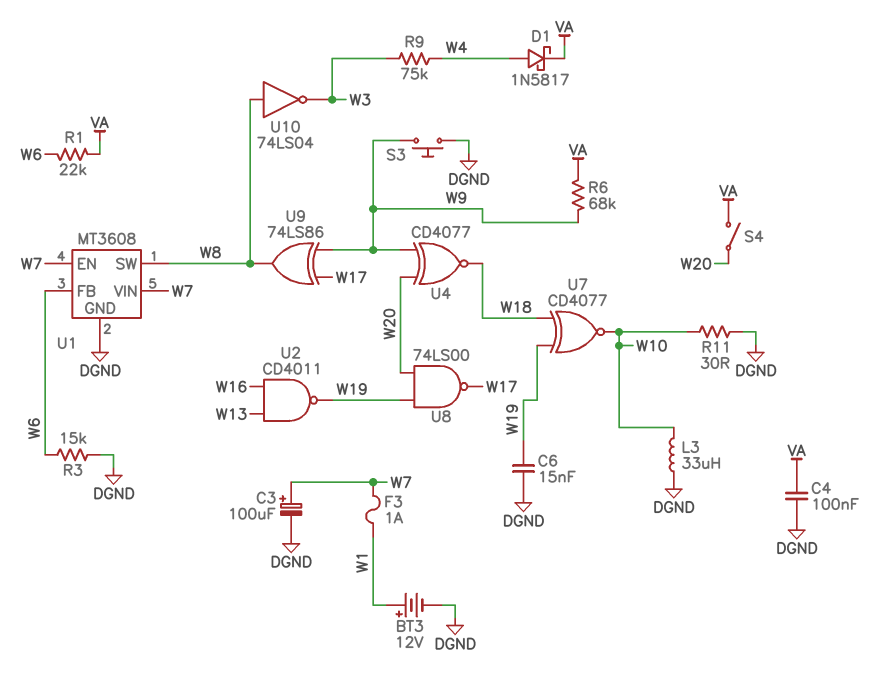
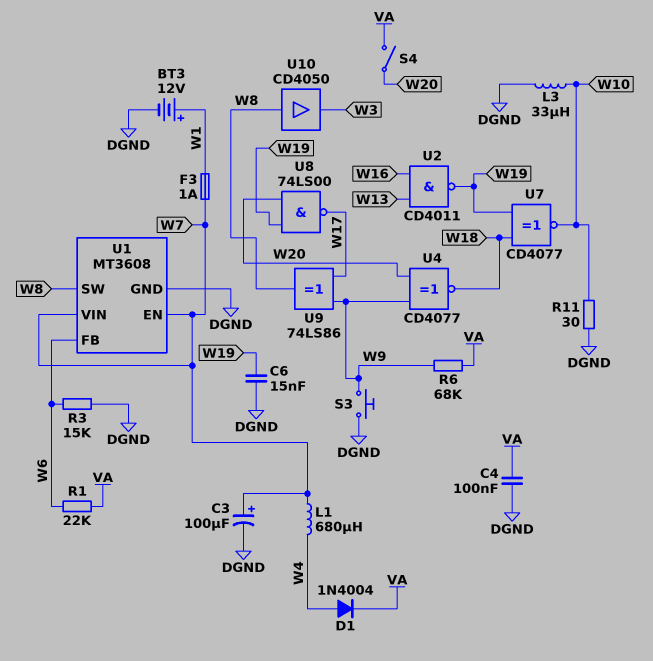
D1: schottky 1N5817 (A W4, K VA) -> diode 1N4004 (A W4, K VA)
L1: none -> 680uH (W4, W7)
R9: 75k (W3, W4) -> none
U10: NOT 74LS04 (in W8, out W3) -> buffer CD4050 (in W8, out W3)

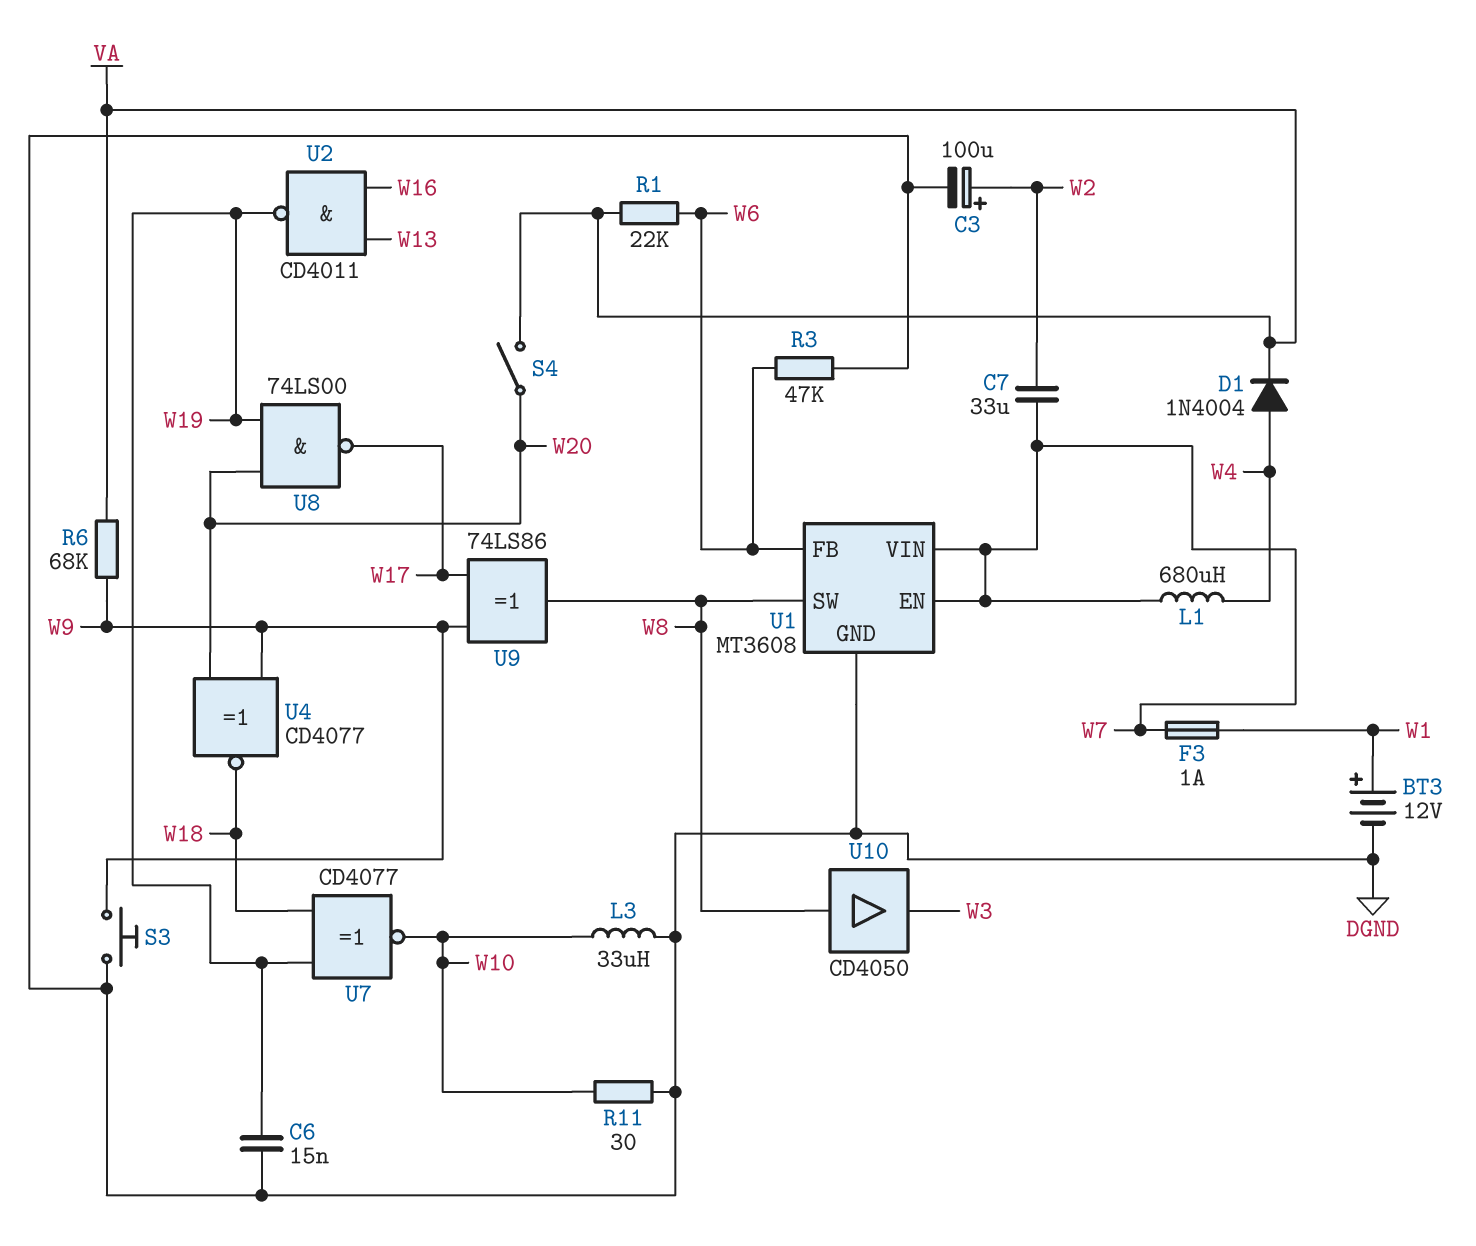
C3: 100uF (plus W7, minus DGND) -> 100uF (plus W2, minus DGND)
C4: 100nF (DGND, VA) -> none
C7: none -> 33uF (W2, W7)
R3: 15k (DGND, W6) -> 47k (DGND, W6)

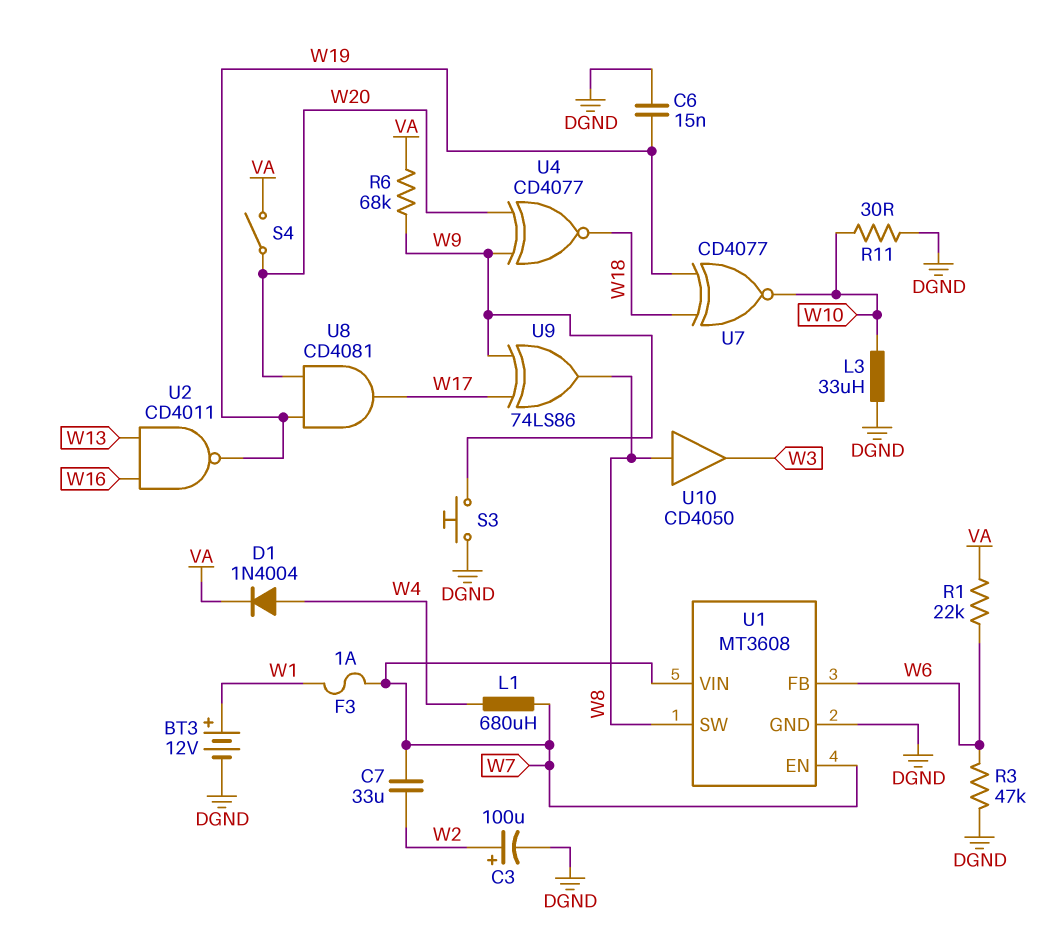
U8: NAND 74LS00 (in W19, in W20, out W17) -> AND CD4081 (in W19, in W20, out W17)

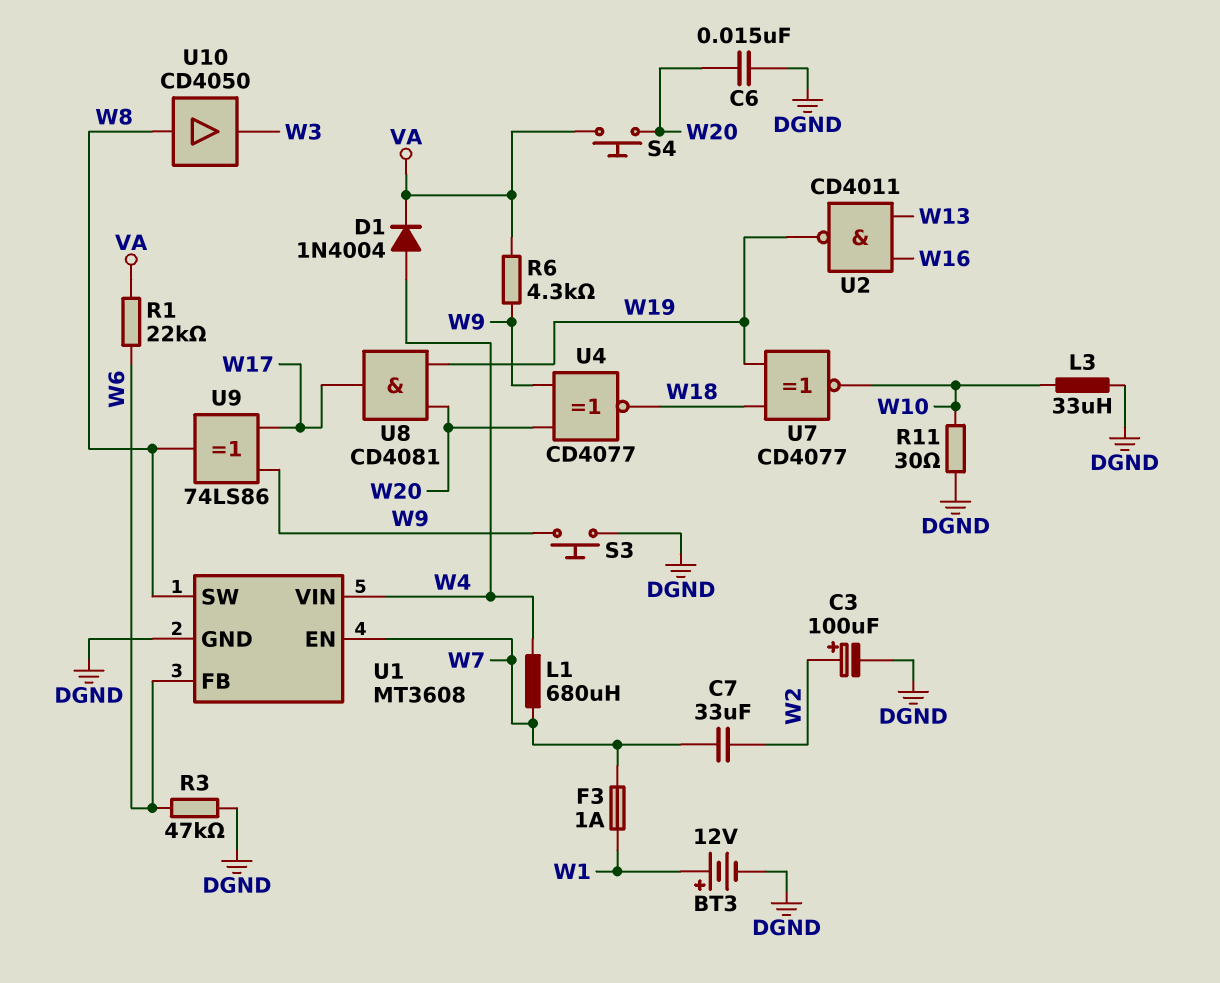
C6: 15nF (DGND, W19) -> 15nF (DGND, W20)
R6: 68k (VA, W9) -> 4.3k (VA, W9)
S4: switch (VA, W20) -> button (VA, W20)
U1 pin VIN: W7 -> W4

